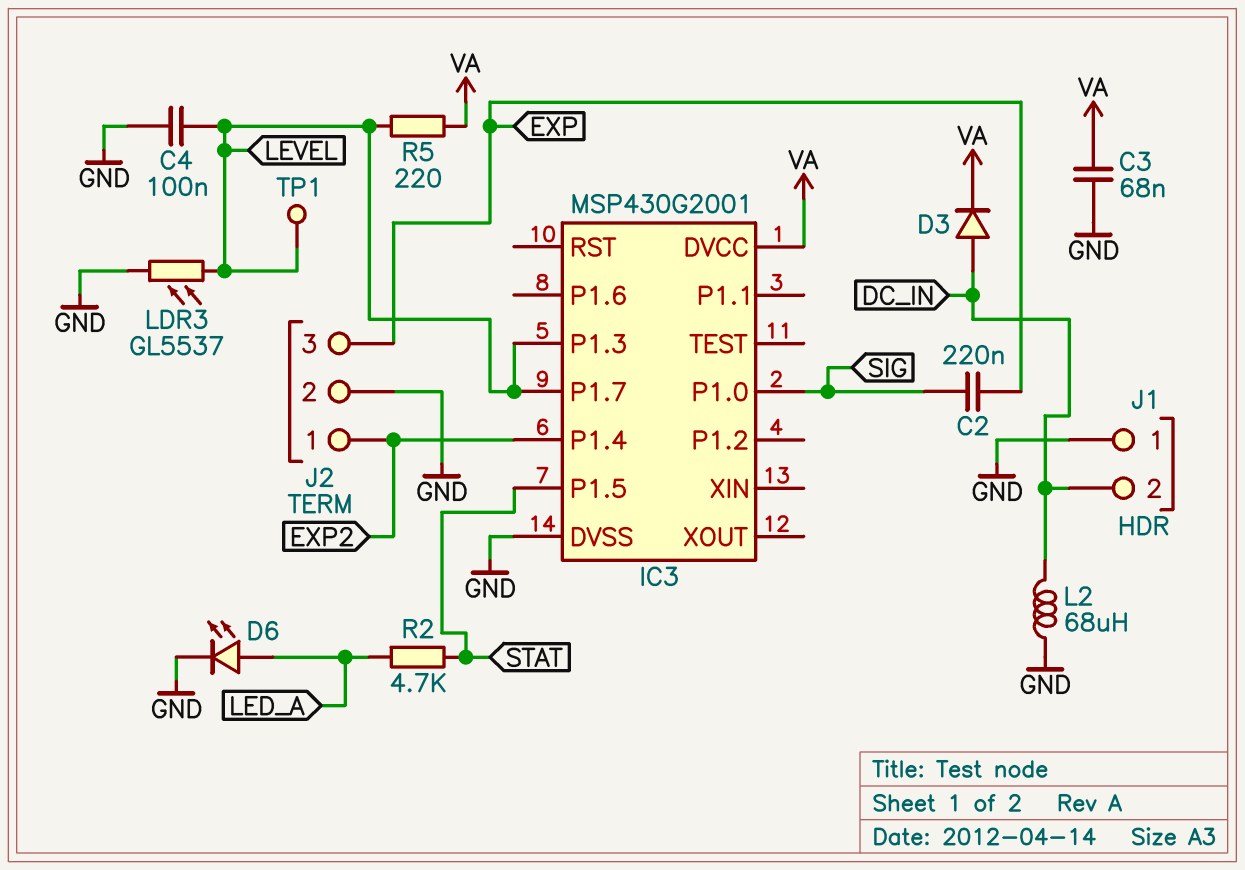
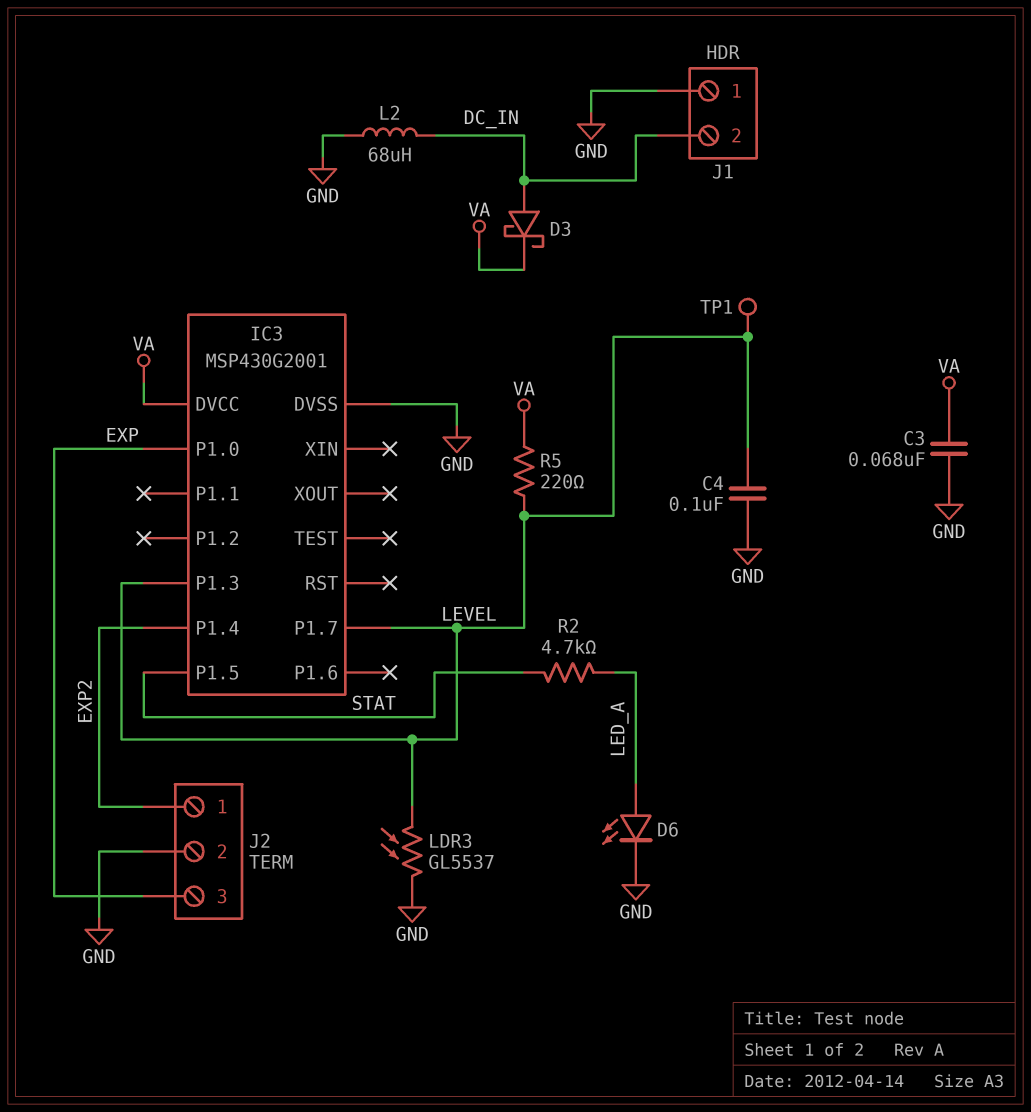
C2: 220nF (EXP, SIG) -> none
D3: diode (A DC_IN, K VA) -> schottky (A DC_IN, K VA)
IC3 pin P1.0: SIG -> EXP

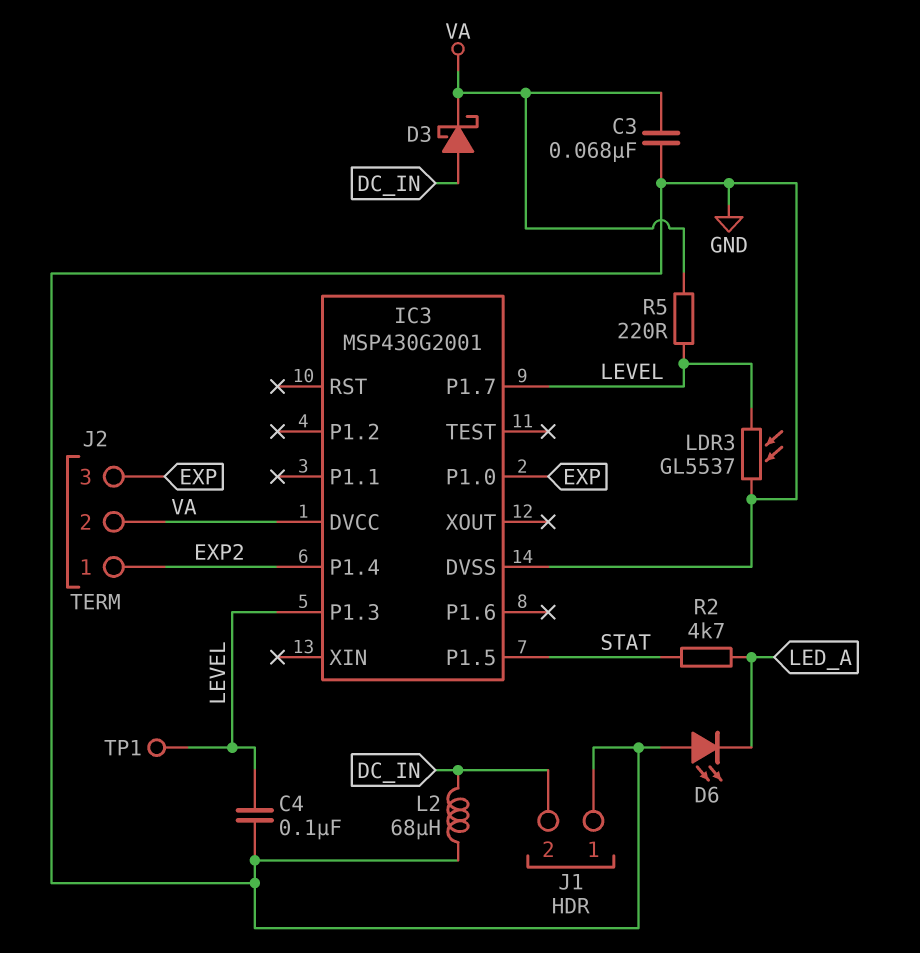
D6: LED (A LED_A, K GND) -> LED (A GND, K LED_A)
J2 pin 2: GND -> VA

